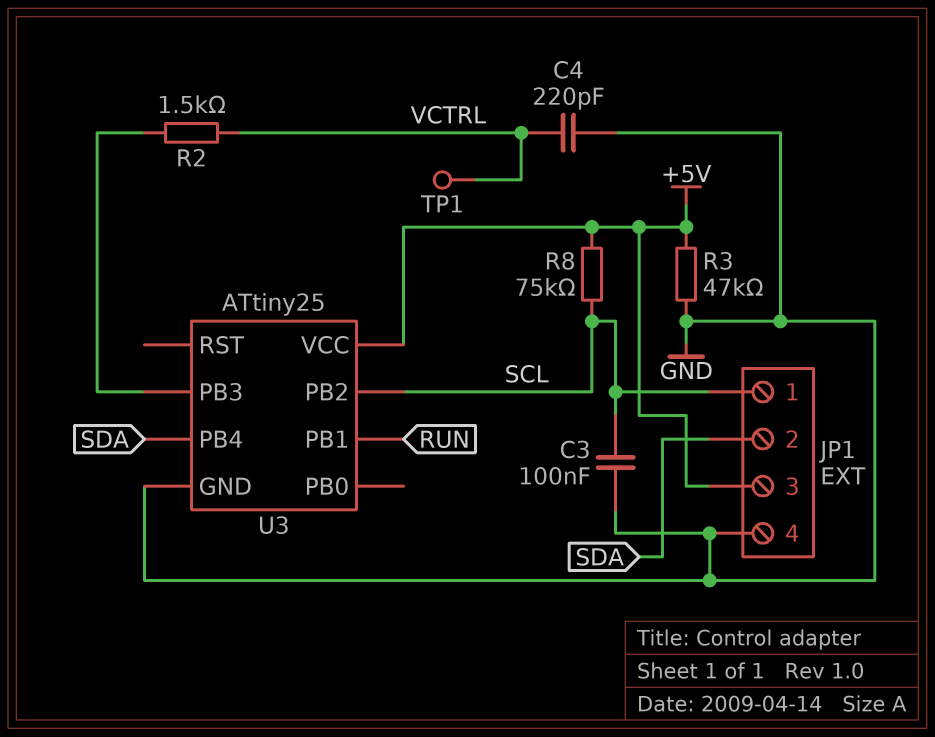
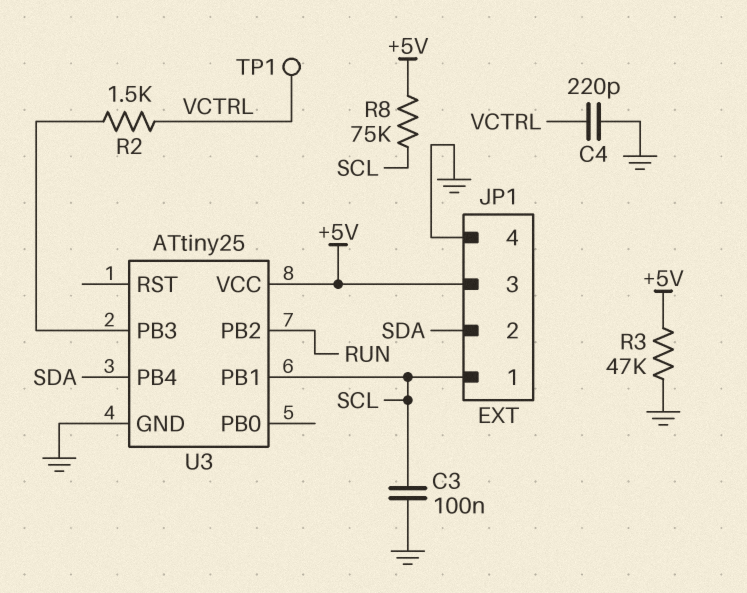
U3 pin PB1: RUN -> SCL
U3 pin PB2: SCL -> RUN

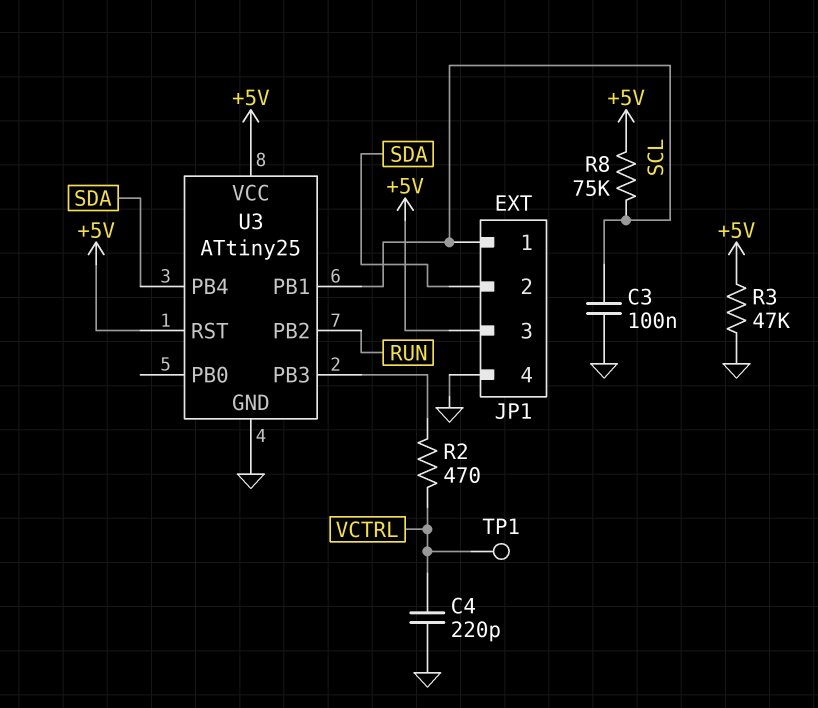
R2: 1.5k (U3/PB3, VCTRL) -> 470 (U3/PB3, VCTRL)
U3 pin RST: none -> +5V

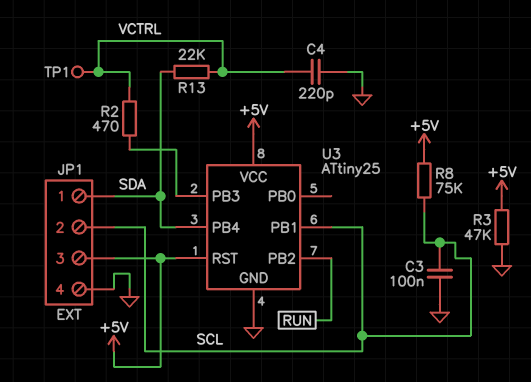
JP1 pin 1: SCL -> SDA
JP1 pin 2: SDA -> SCL
R13: none -> 22k (SDA, VCTRL)

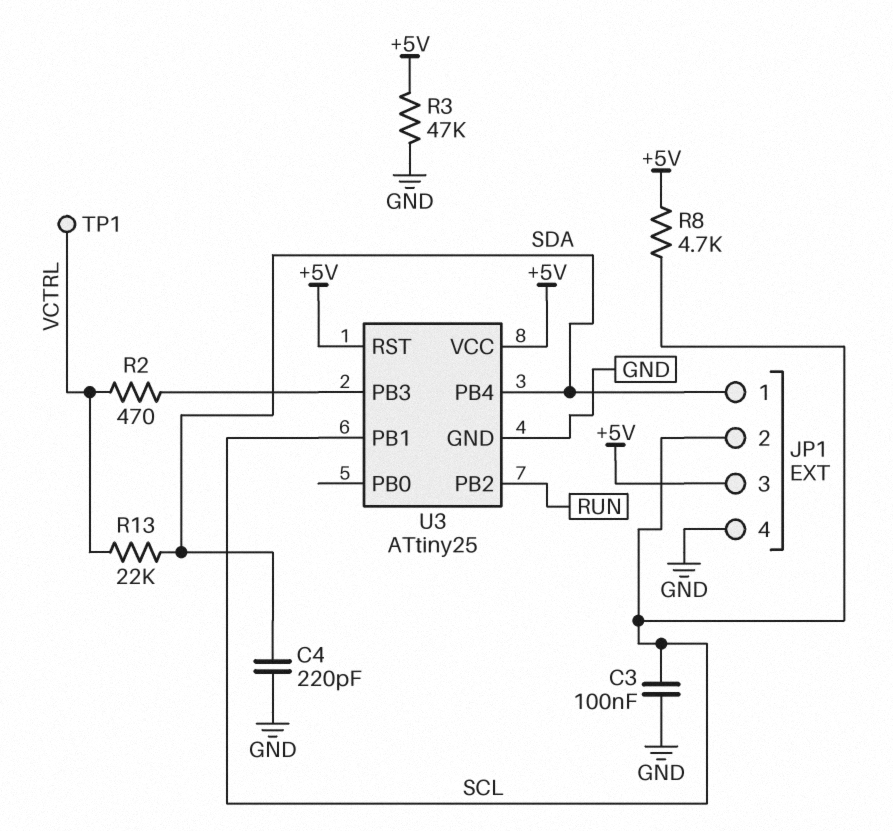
C4: 220pF (GND, VCTRL) -> 220pF (GND, SDA)
R8: 75k (+5V, SCL) -> 4.7k (+5V, SCL)

